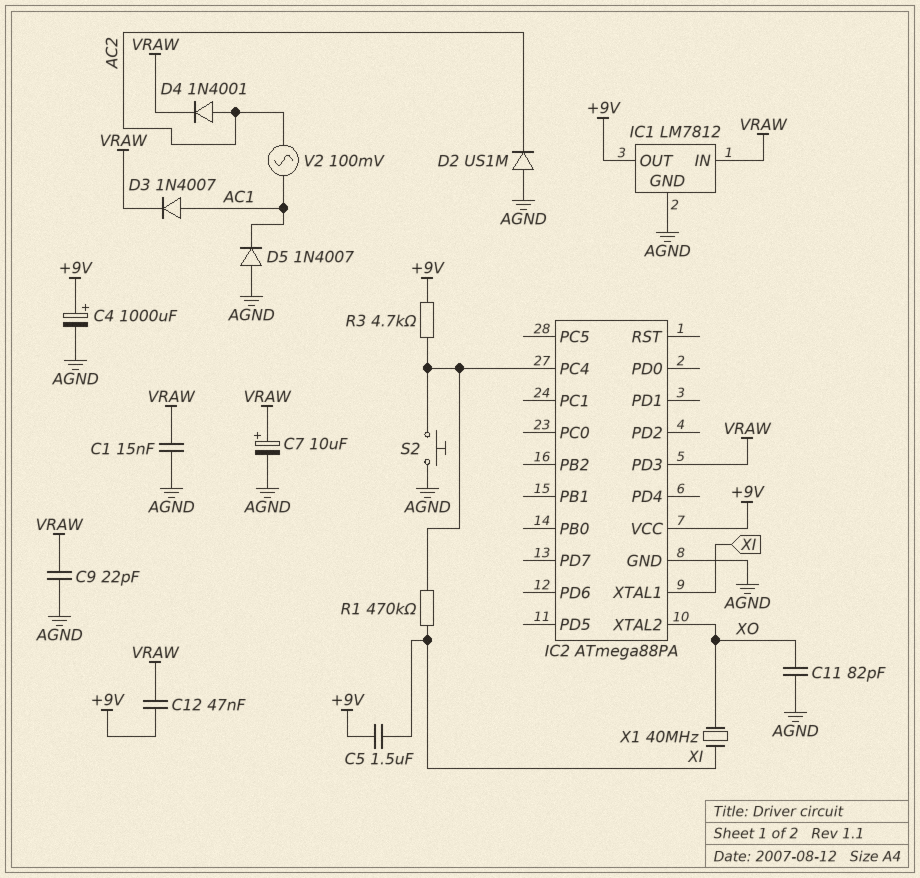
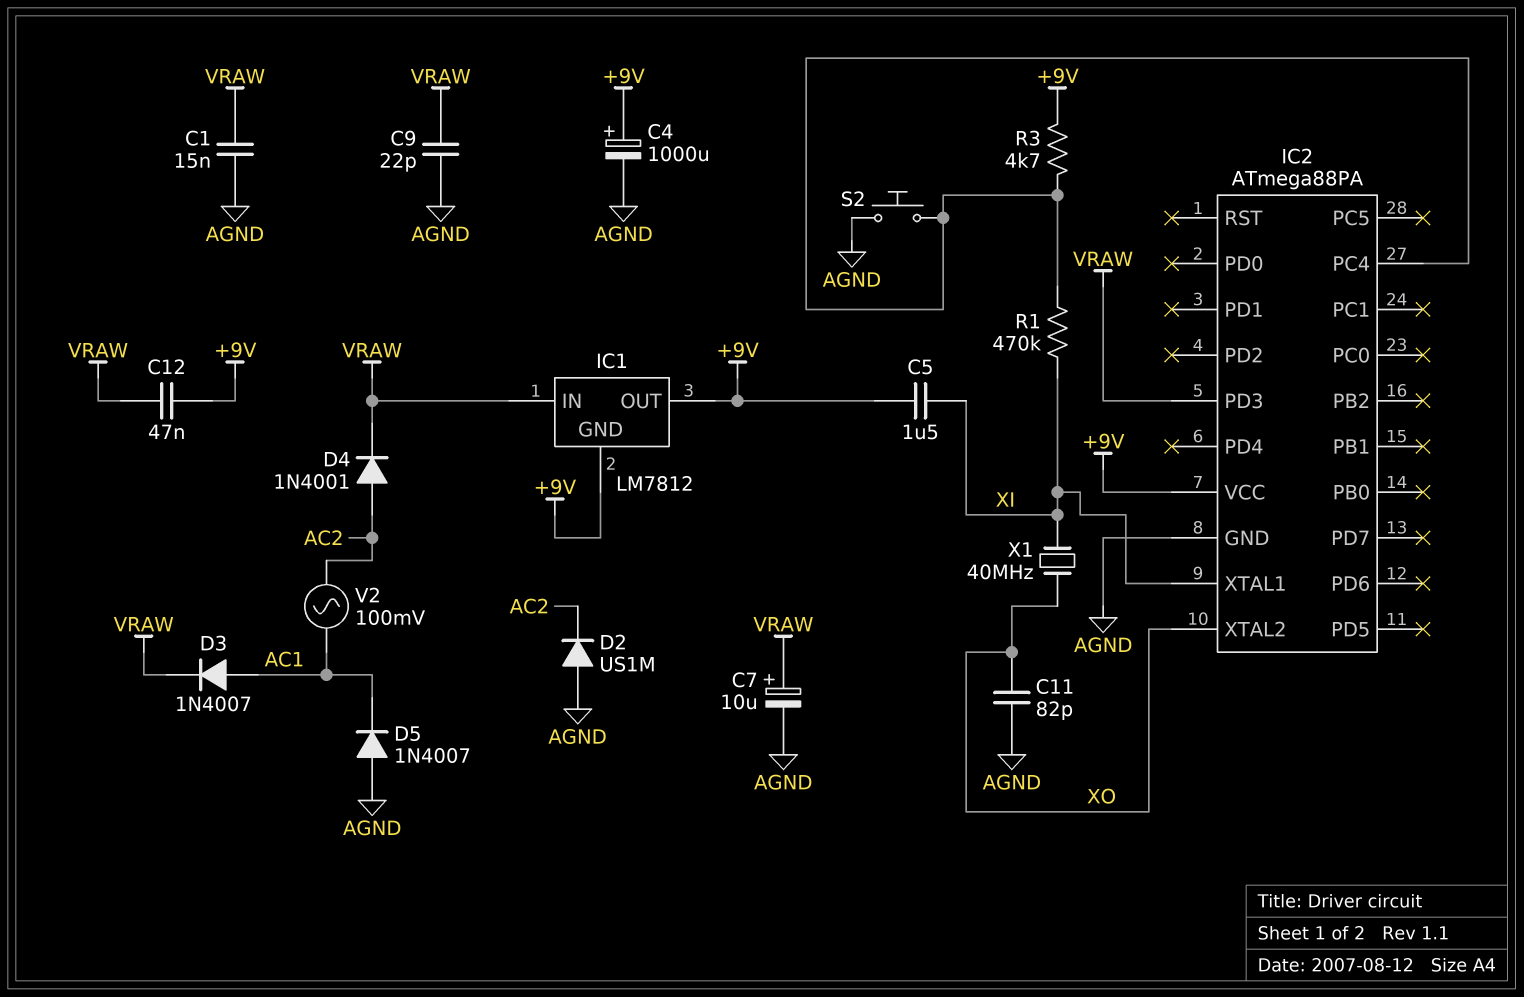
IC1 pin GND: AGND -> +9V

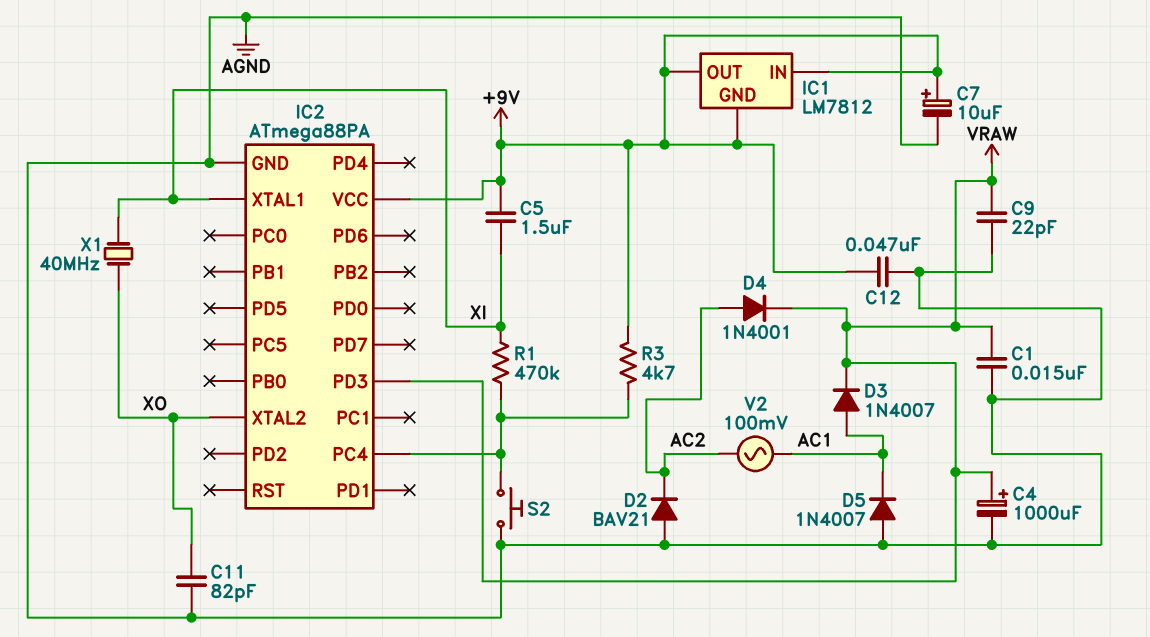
C4: 1000uF (plus +9V, minus AGND) -> 1000uF (plus VRAW, minus AGND)
C7: 10uF (plus VRAW, minus AGND) -> 10uF (plus +9V, minus AGND)
C12: 47nF (+9V, VRAW) -> 47nF (+9V, AGND)
D2: diode US1M (A AGND, K AC2) -> diode BAV21 (A AGND, K AC2)
IC1 pin IN: VRAW -> +9V

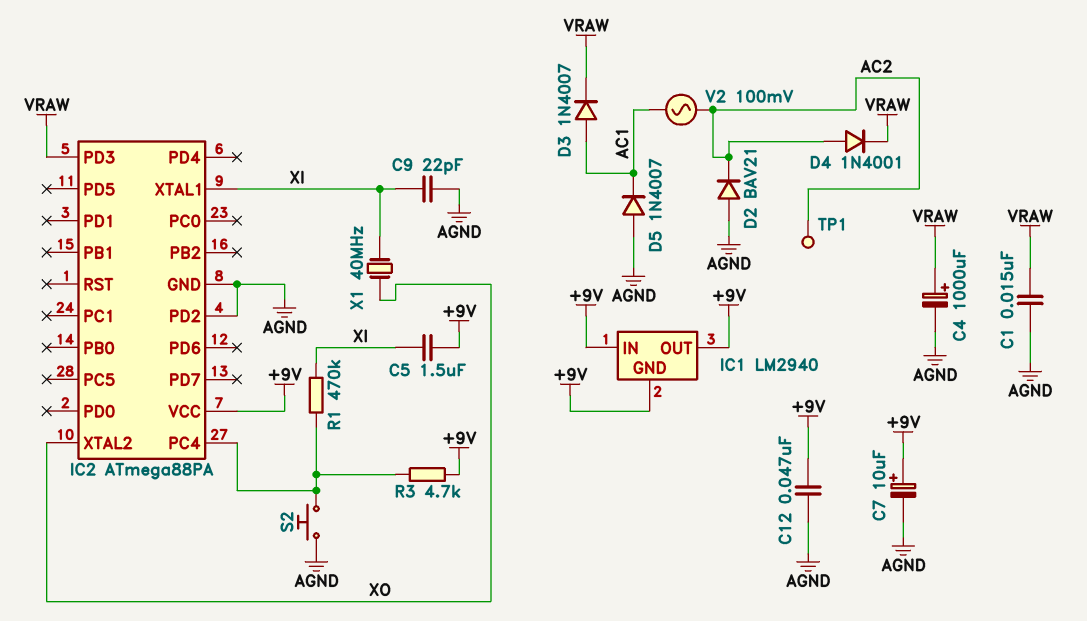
C9: 22pF (AGND, VRAW) -> 22pF (AGND, XI)
C11: 82pF (AGND, XO) -> none
IC1: LM7812 -> LM2940
IC2 pin PD2: none -> AGND
TP1: none -> test point (AC2)

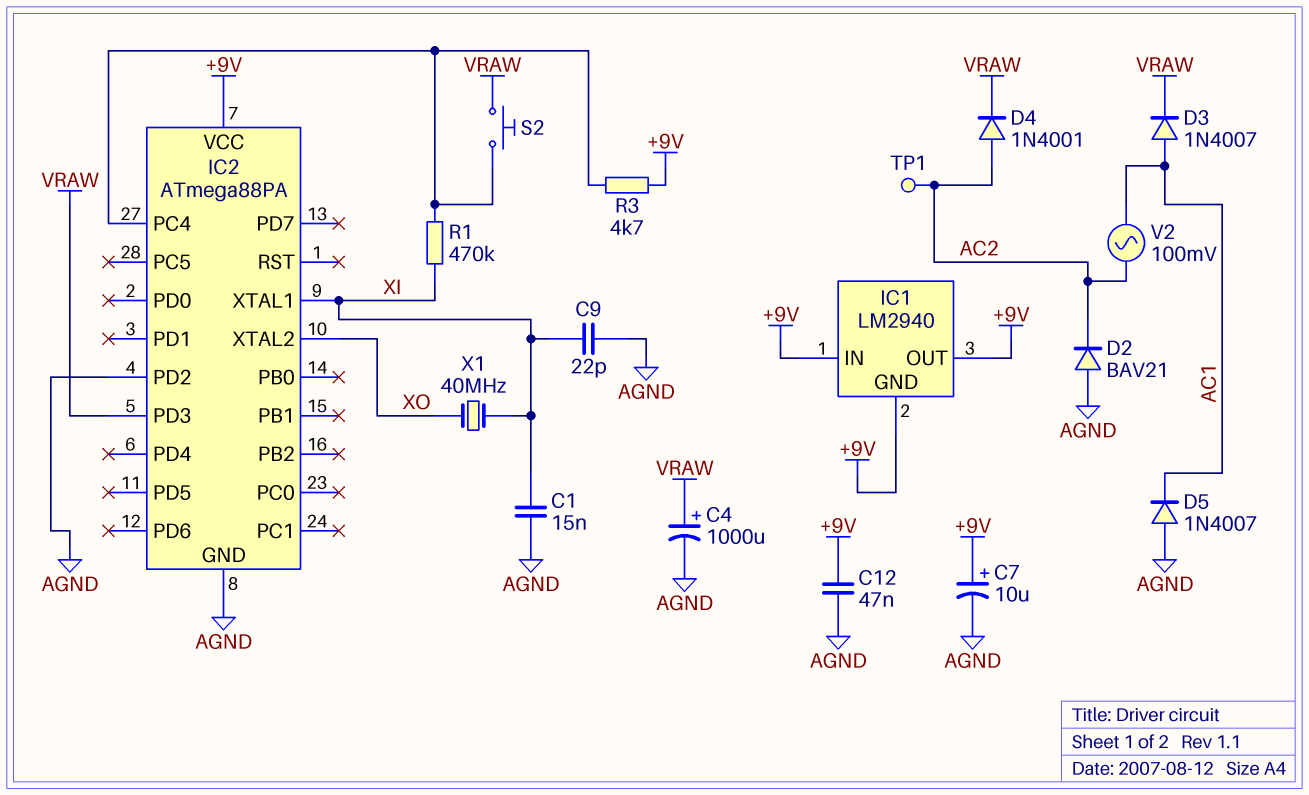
C1: 15nF (AGND, VRAW) -> 15nF (AGND, XI)
C5: 1.5uF (+9V, XI) -> none
S2: button (AGND, IC2/PC4) -> button (IC2/PC4, VRAW)

